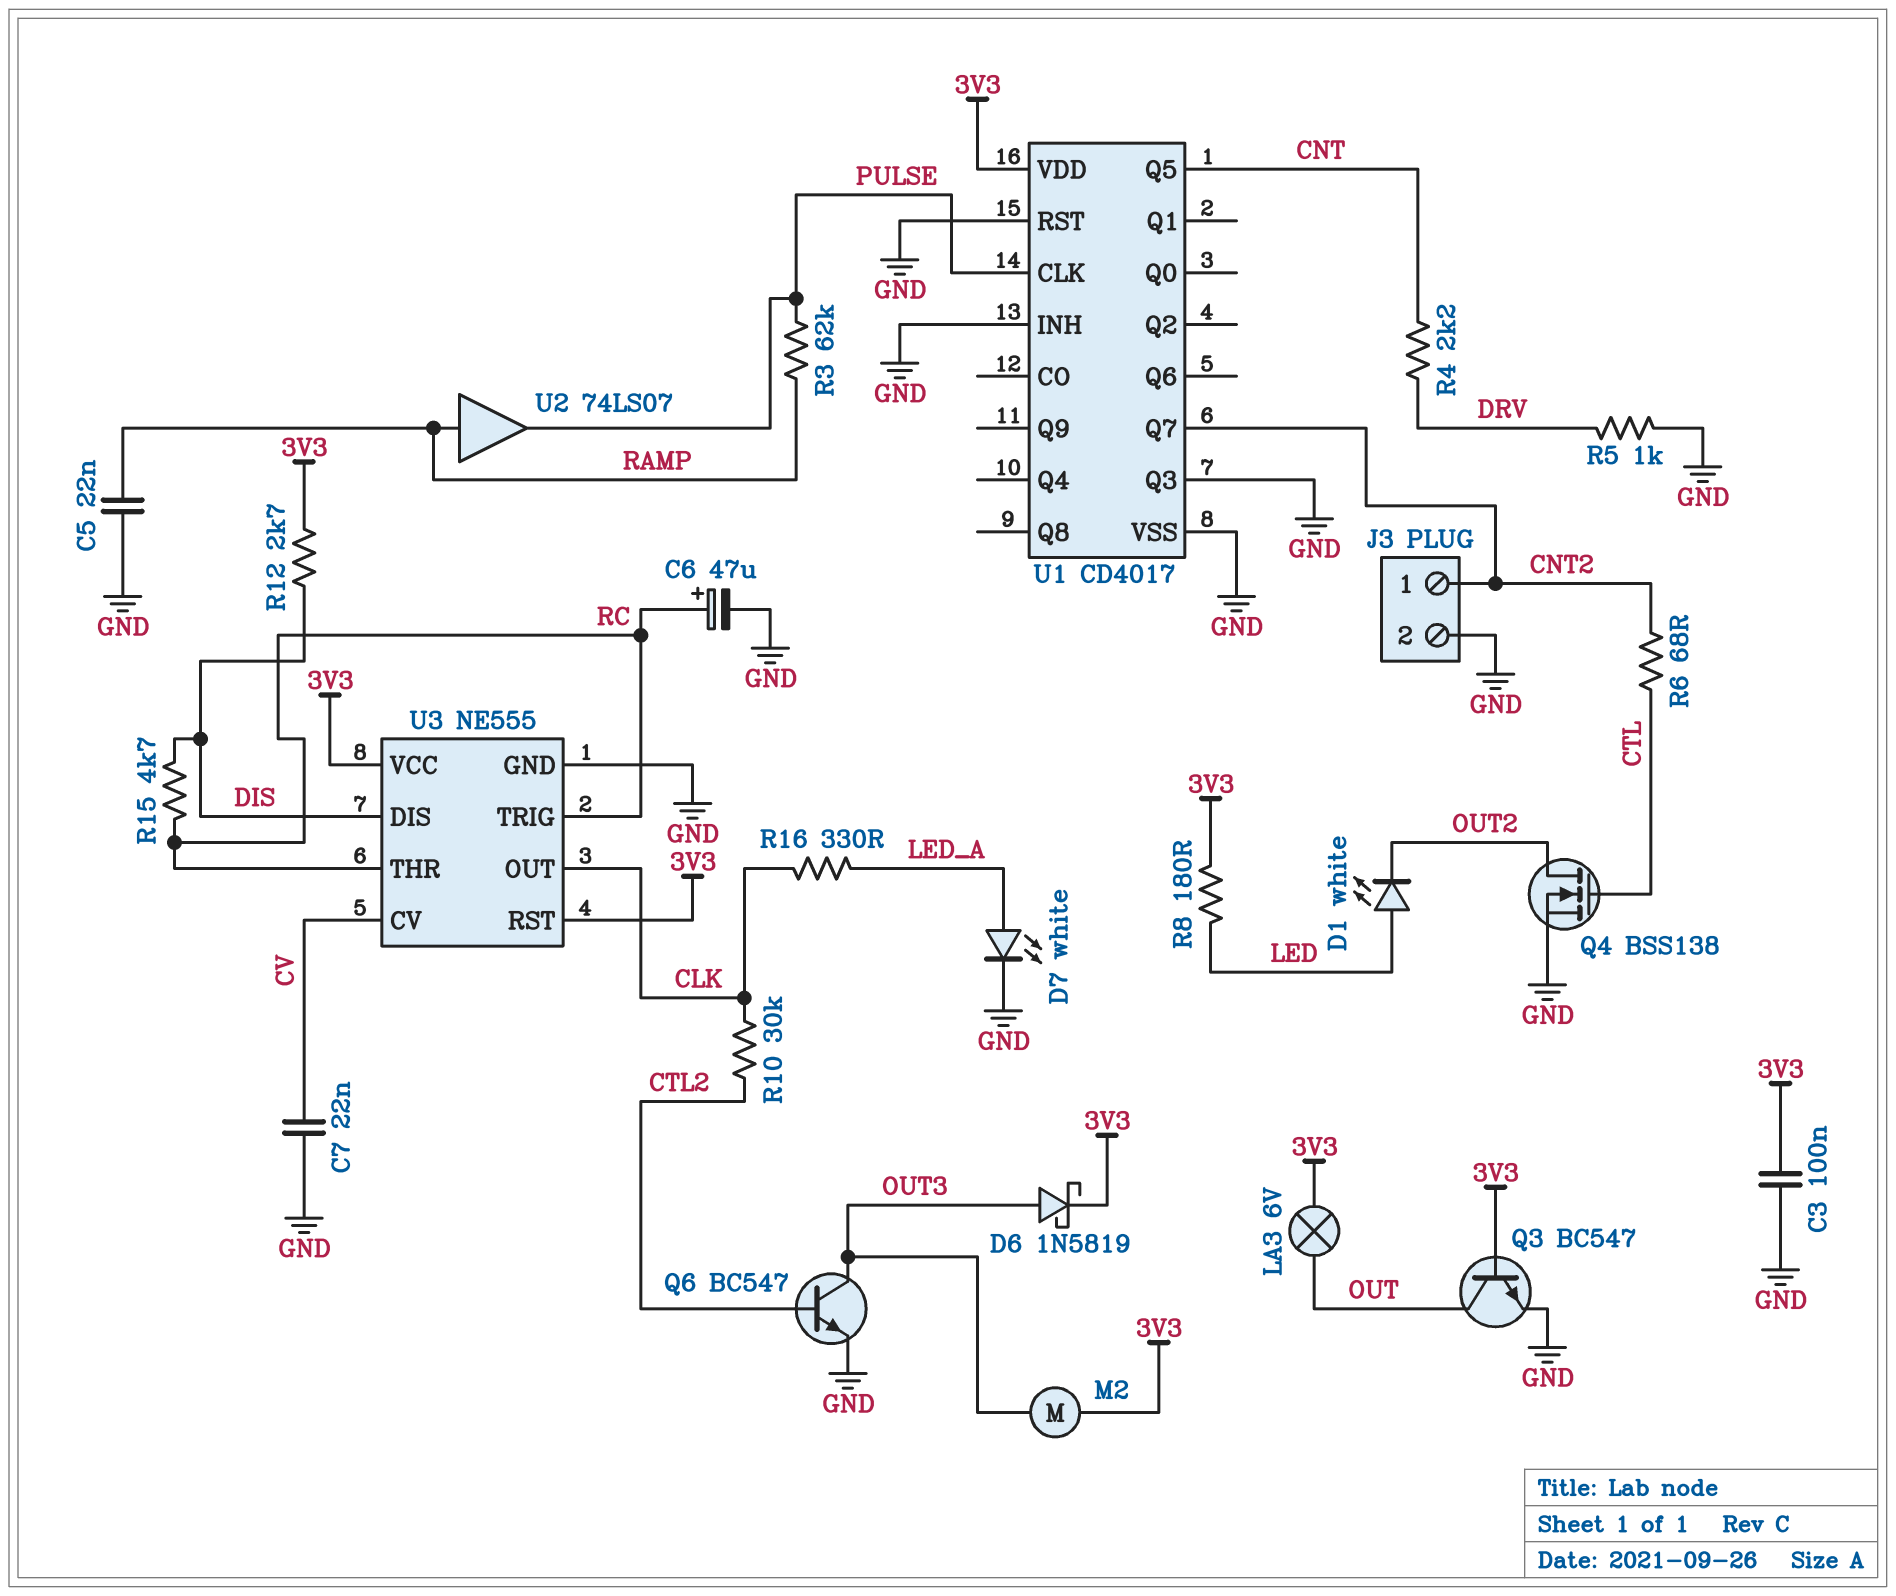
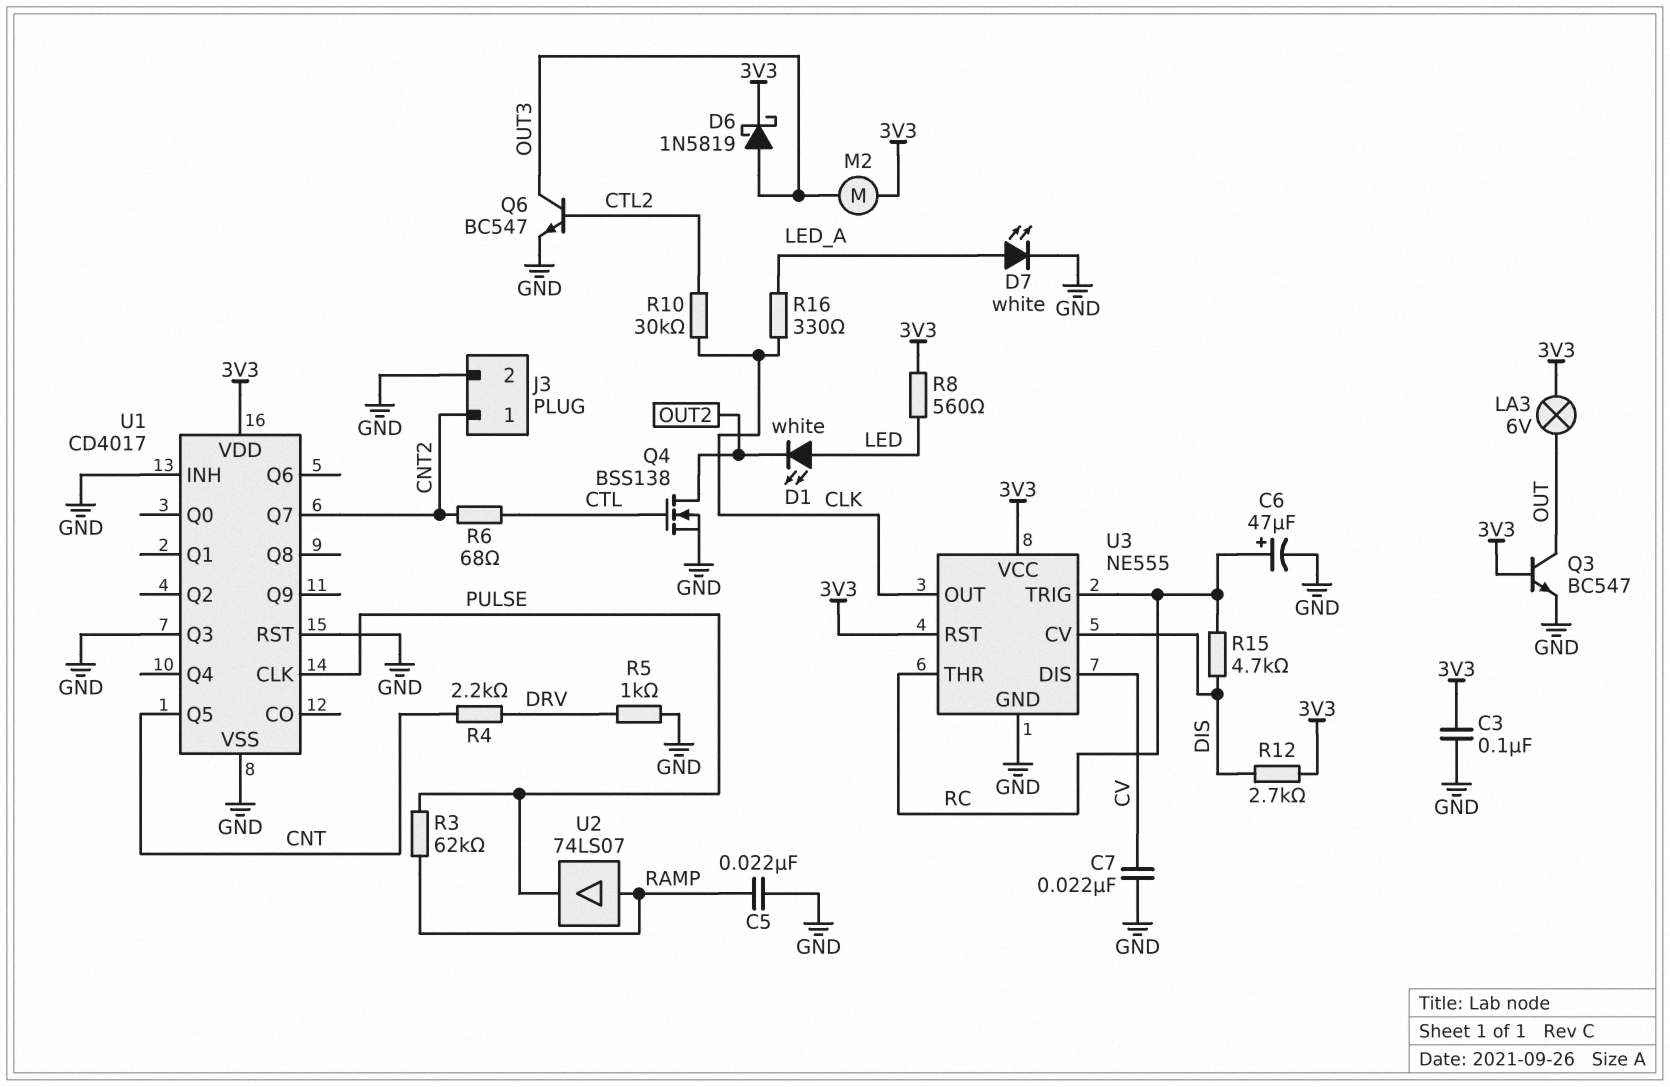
R8: 180 (3V3, LED) -> 560 (3V3, LED)
U3 pin CV: CV -> DIS
U3 pin DIS: DIS -> CV

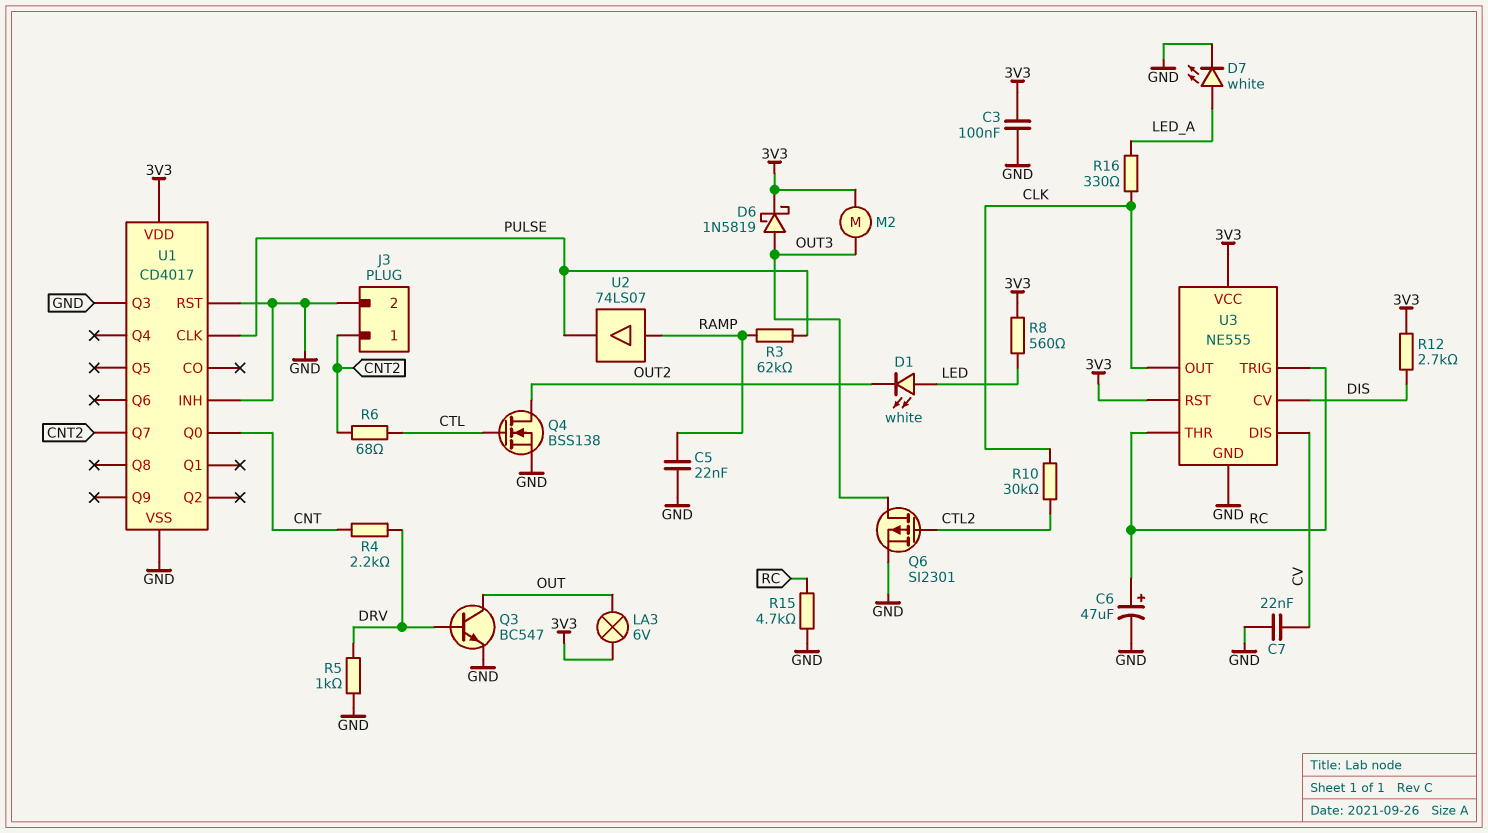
Q3: NPN BC547 (B 3V3, C OUT, E GND) -> NPN BC547 (B DRV, C OUT, E GND)
Q6: NPN BC547 (B CTL2, C OUT3, E GND) -> PMOS SI2301 (G CTL2, D OUT3, S GND)
R15: 4.7k (DIS, RC) -> 4.7k (GND, RC)
U1 pin Q0: none -> CNT
U1 pin Q5: CNT -> none

